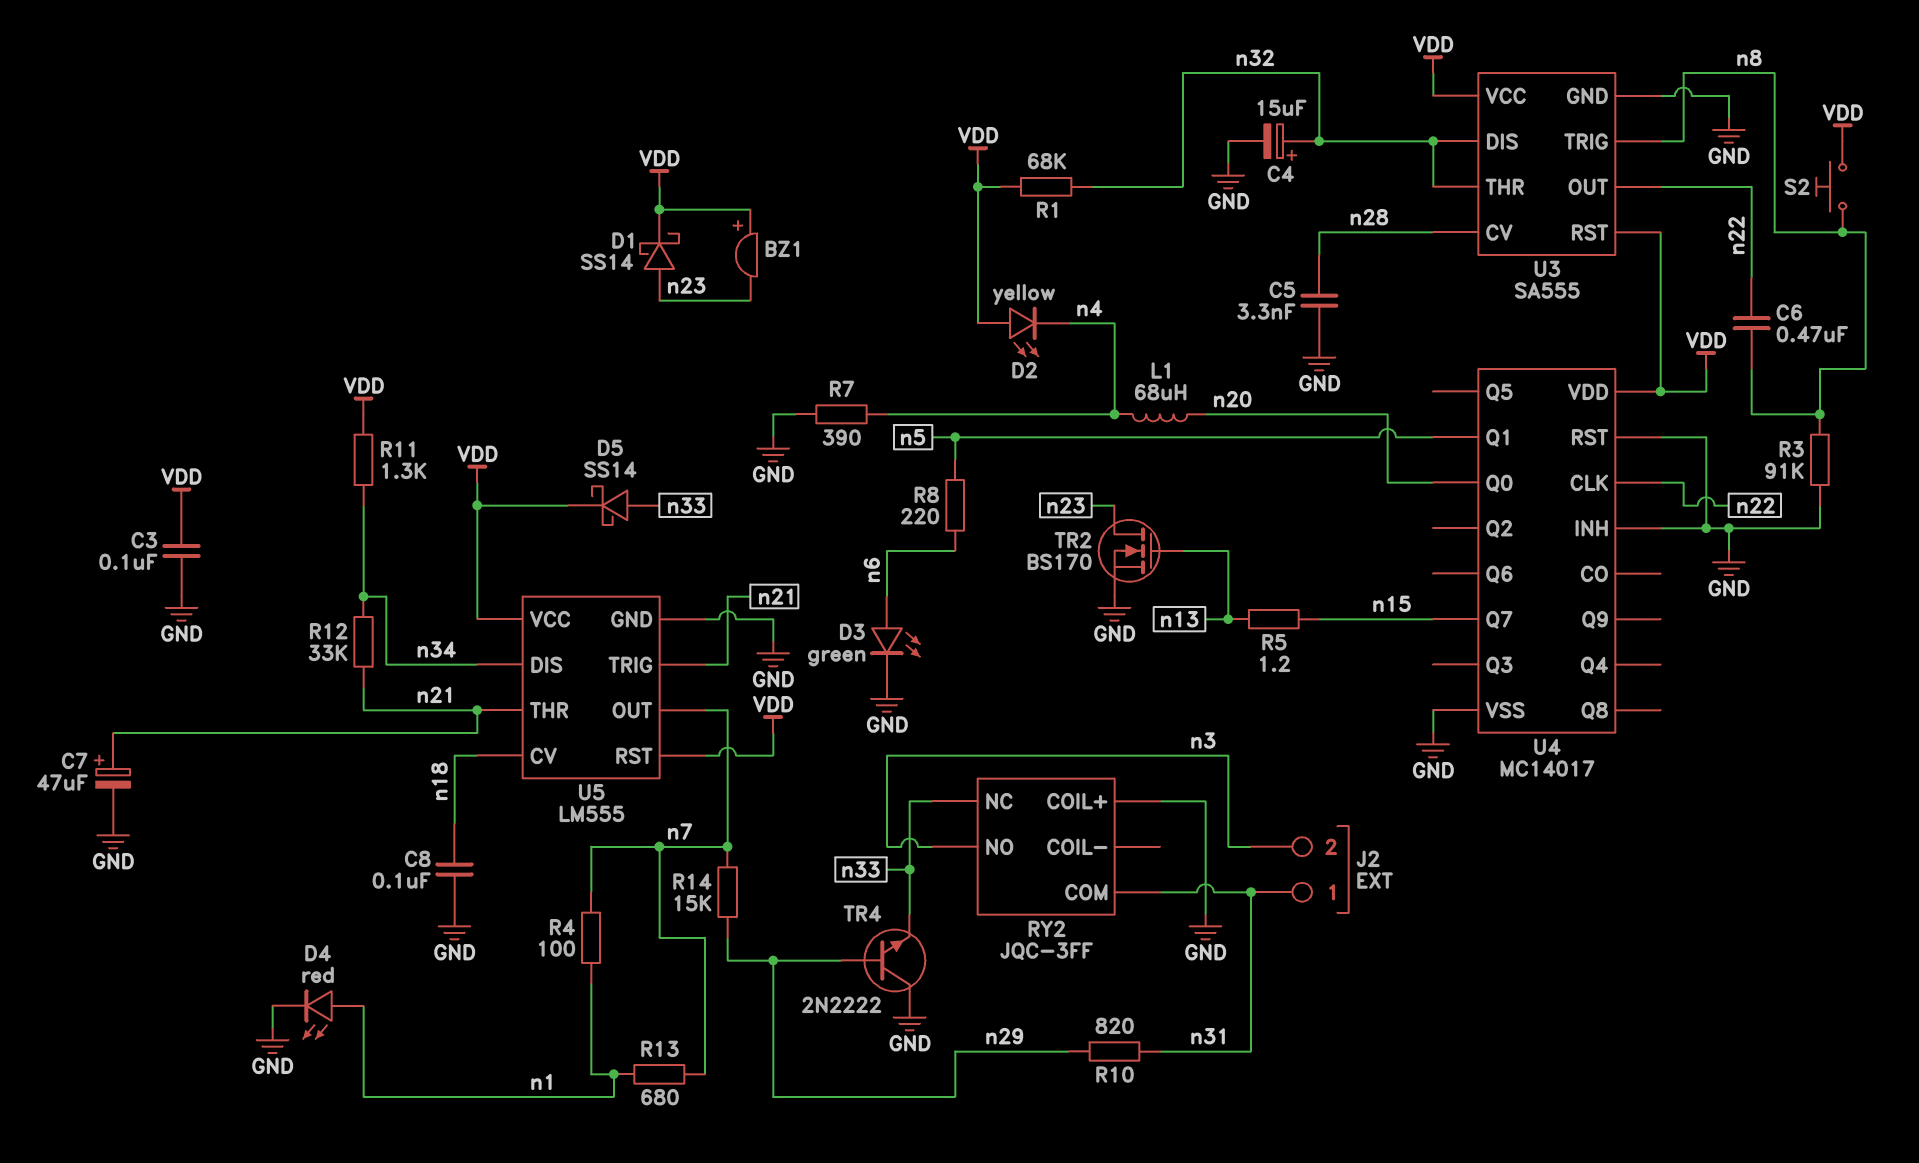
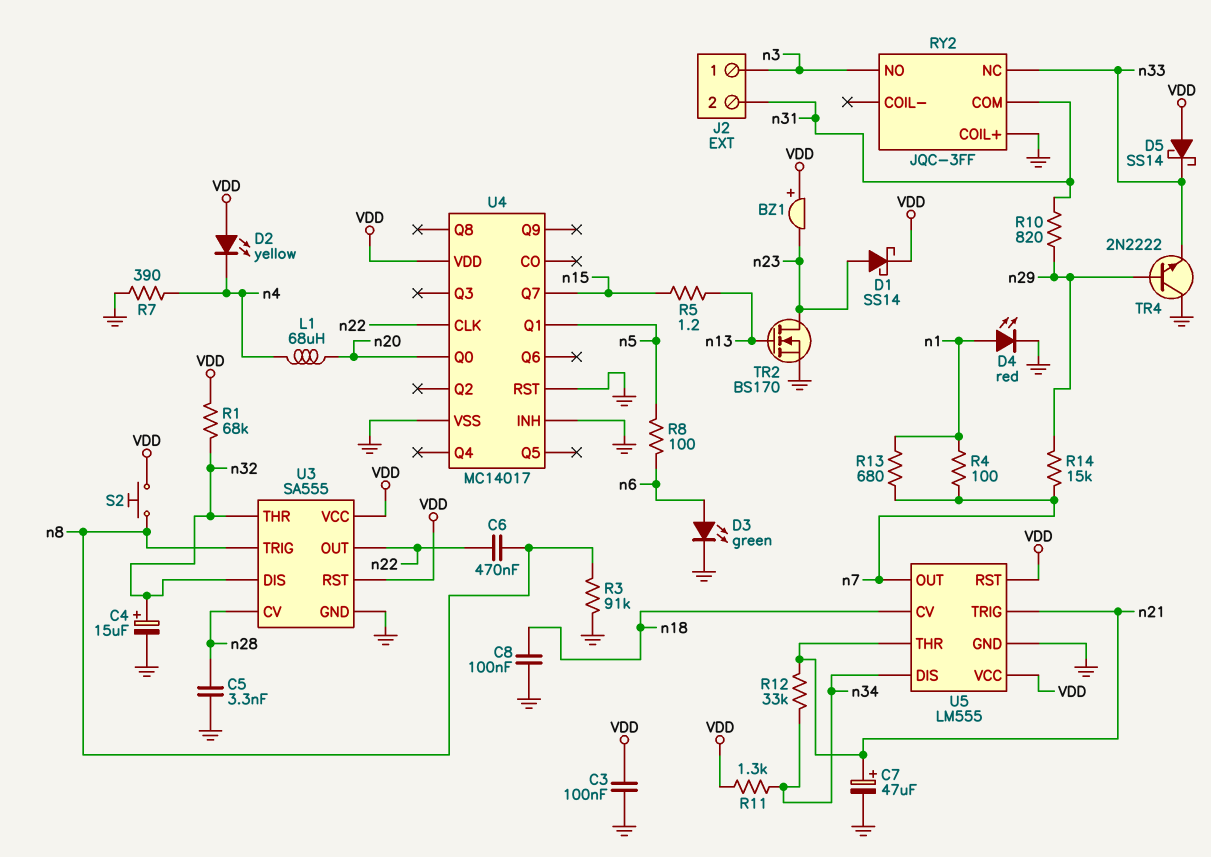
D5: schottky SS14 (A n33, K VDD) -> schottky SS14 (A VDD, K n33)
J2 pin 1: n31 -> n3
J2 pin 2: n3 -> n31
R8: 220 (n5, n6) -> 100 (n5, n6)

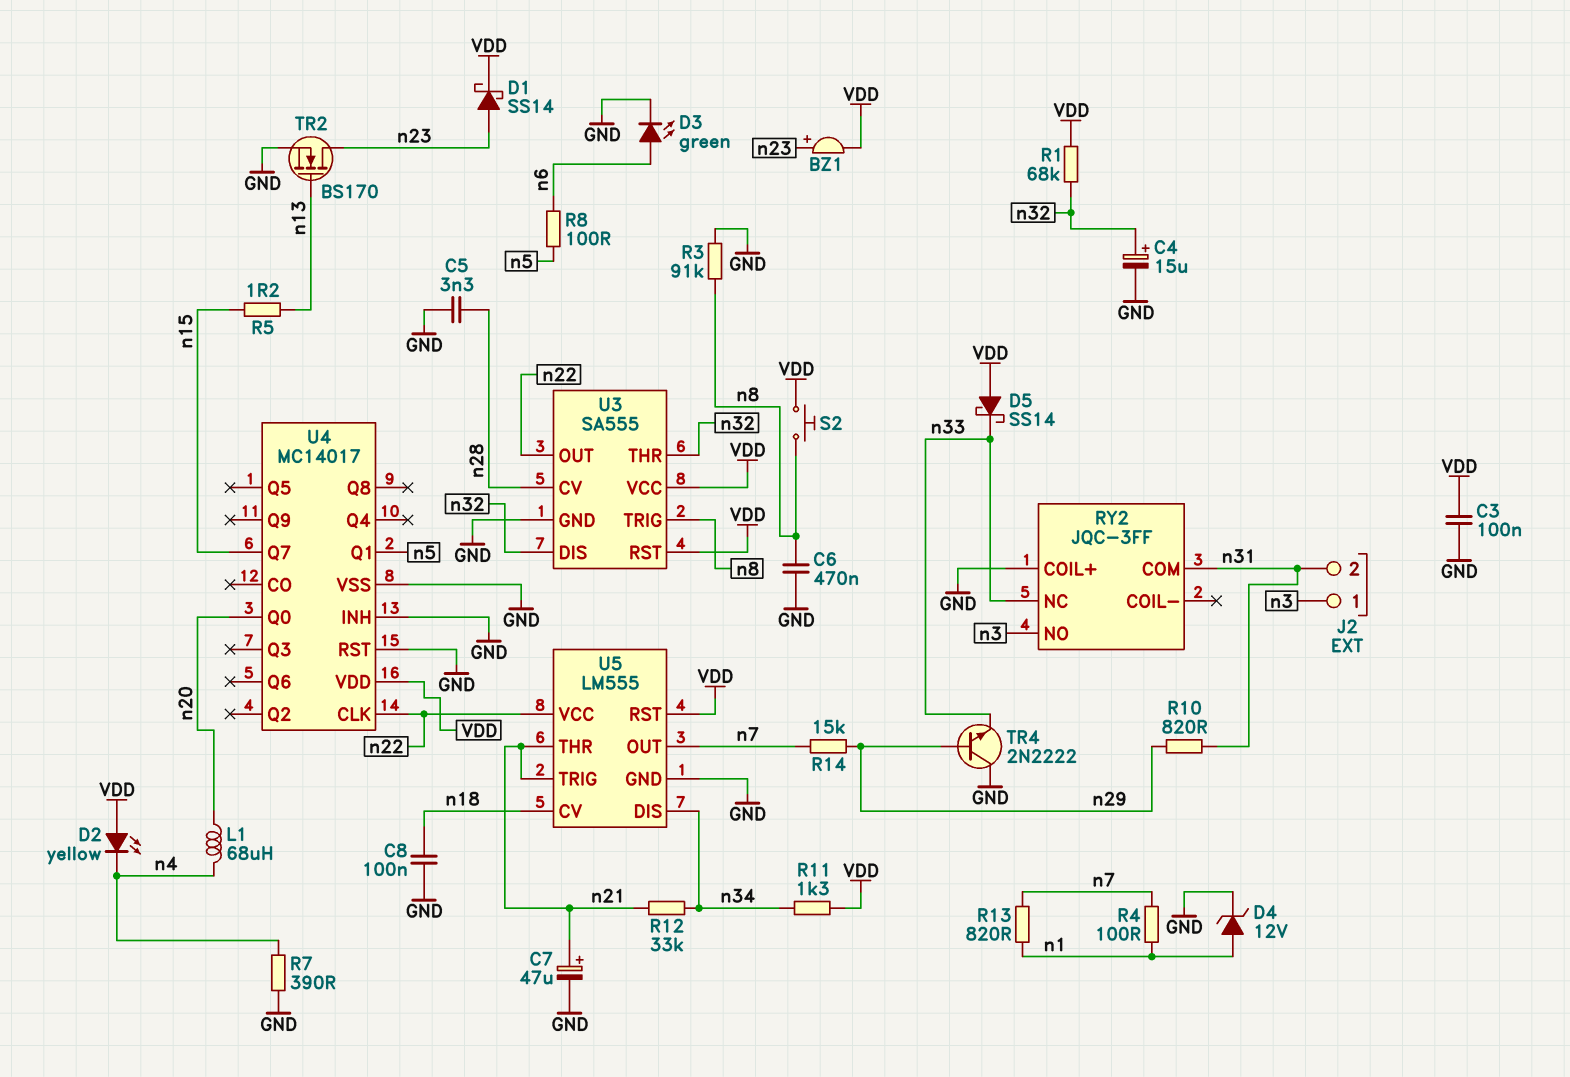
BZ1: buzzer (plus VDD, minus n23) -> buzzer (plus n23, minus VDD)
C6: 470nF (n8, n22) -> 470nF (GND, n8)
D4: LED red (A n1, K GND) -> zener 12V (A n1, K GND)
R13: 680 (n1, n7) -> 820 (n1, n7)
U5 pin VCC: VDD -> n22

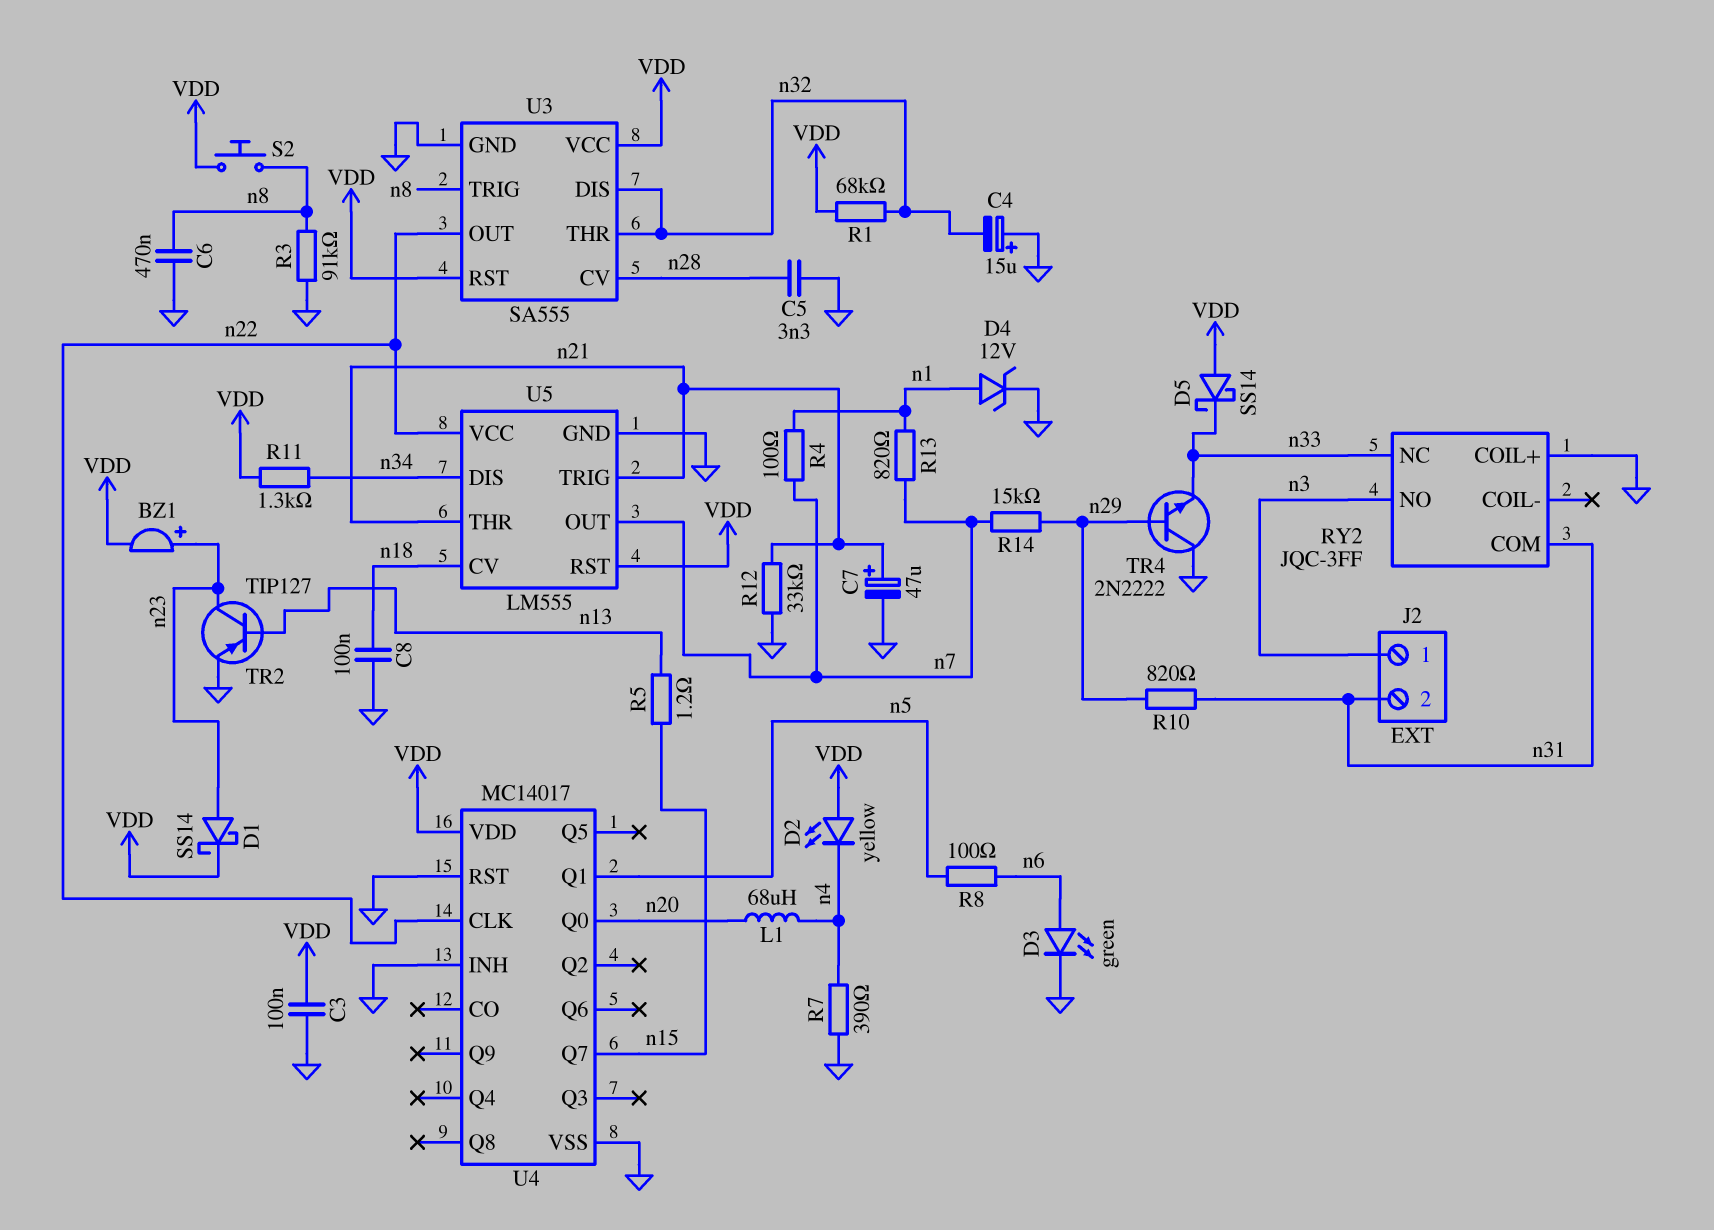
C4: 15uF (plus n32, minus GND) -> 15uF (plus GND, minus n32)
R12: 33k (n21, n34) -> 33k (GND, n21)
TR2: NMOS BS170 (G n13, D n23, S GND) -> PNP TIP127 (B n13, C n23, E GND)

